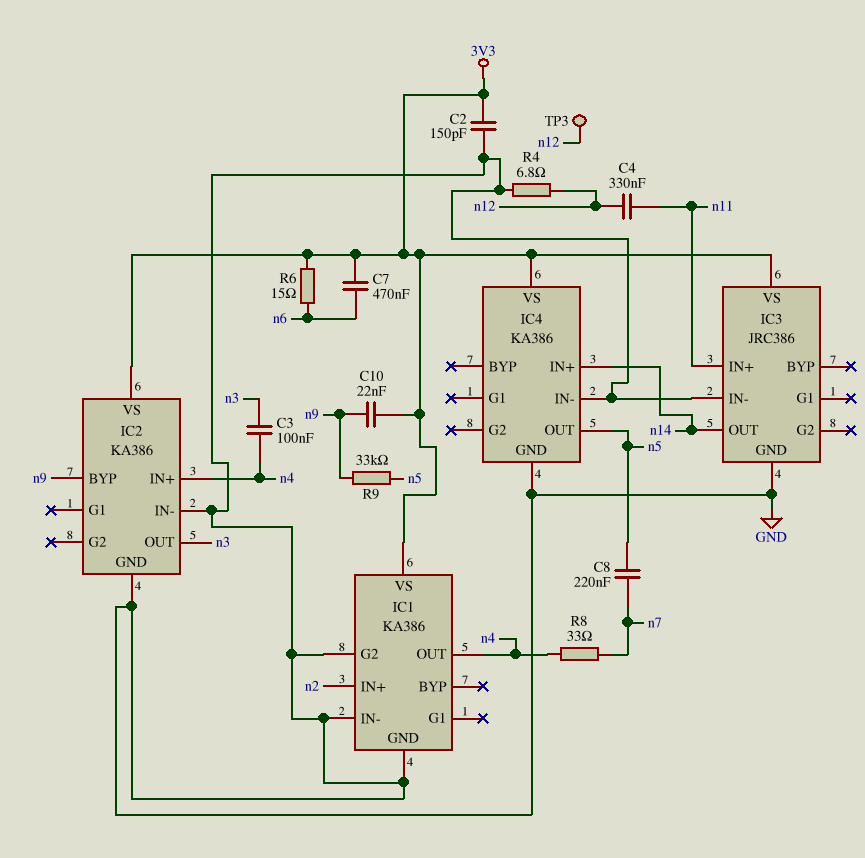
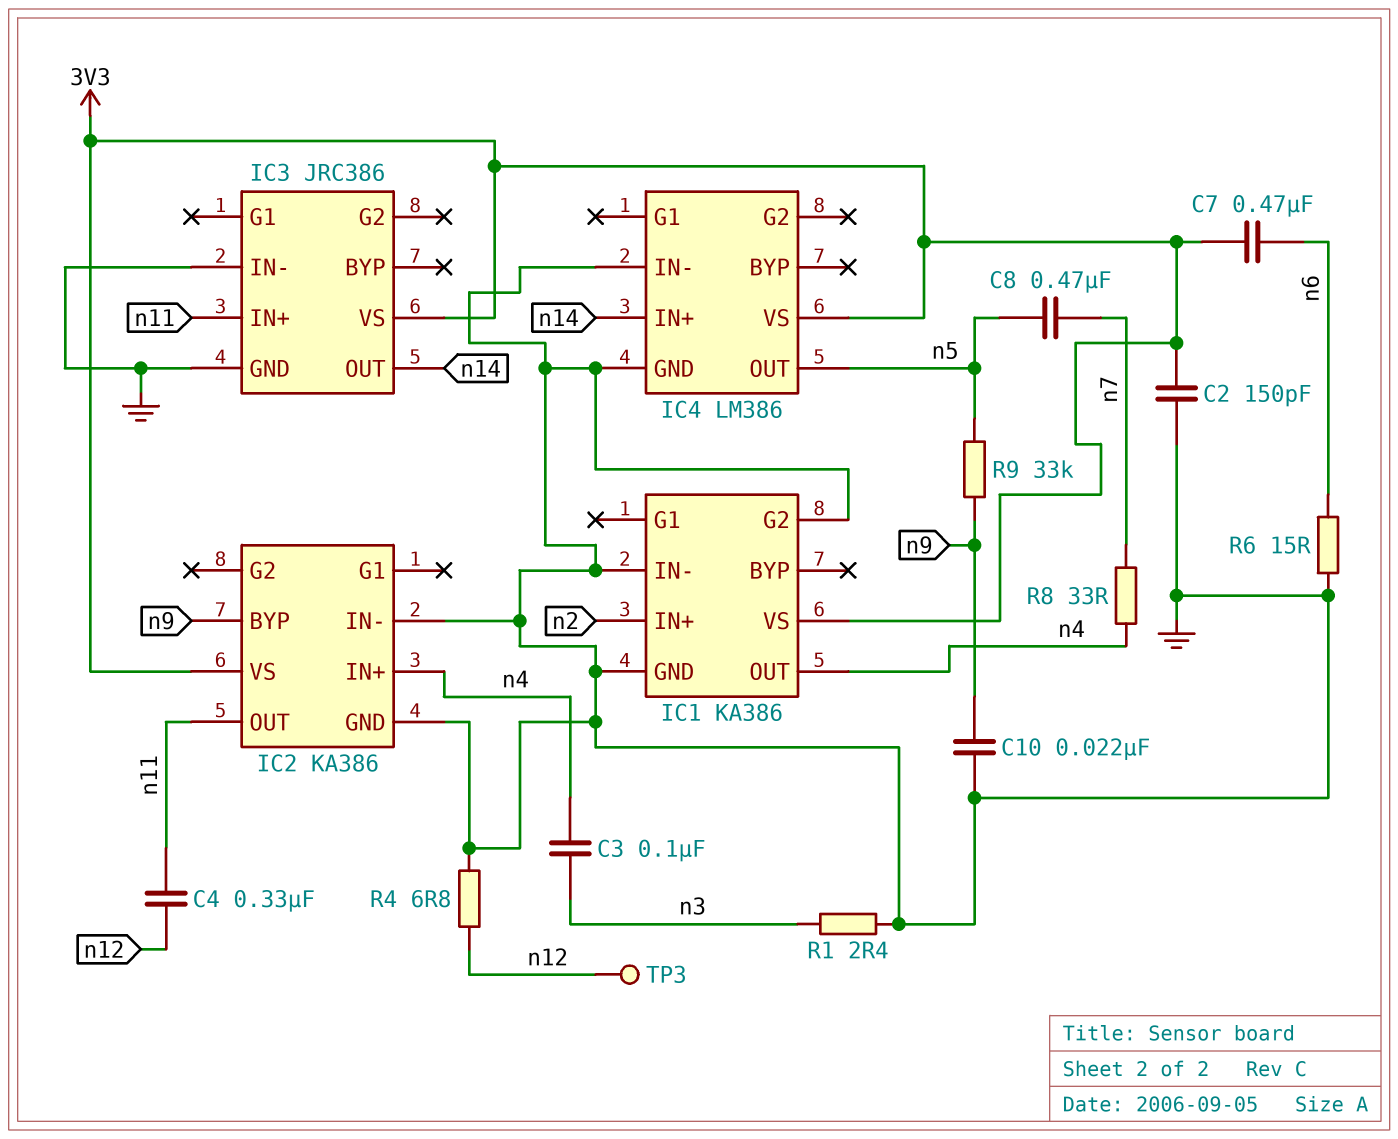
C8: 220nF (n5, n7) -> 470nF (n5, n7)
C10: 22nF (3V3, n9) -> 22nF (GND, n9)
IC2 pin OUT: n3 -> n11
IC4: KA386 -> LM386
R1: none -> 2.4 (GND, n3)
R6: 15 (3V3, n6) -> 15 (GND, n6)

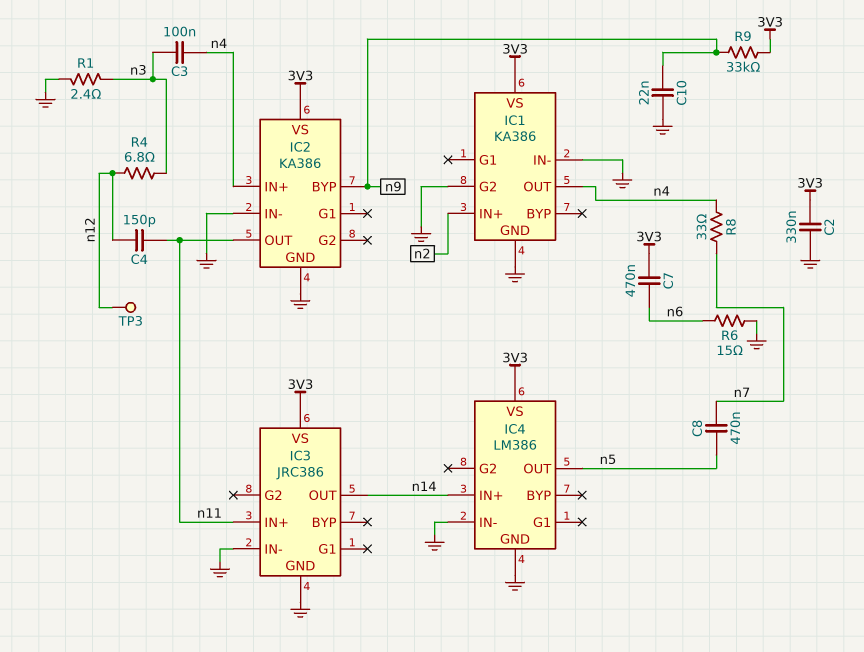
C2: 150pF (3V3, GND) -> 330nF (3V3, GND)
C4: 330nF (n11, n12) -> 150pF (n11, n12)
R4: 6.8 (GND, n12) -> 6.8 (n3, n12)
R9: 33k (n5, n9) -> 33k (3V3, n9)

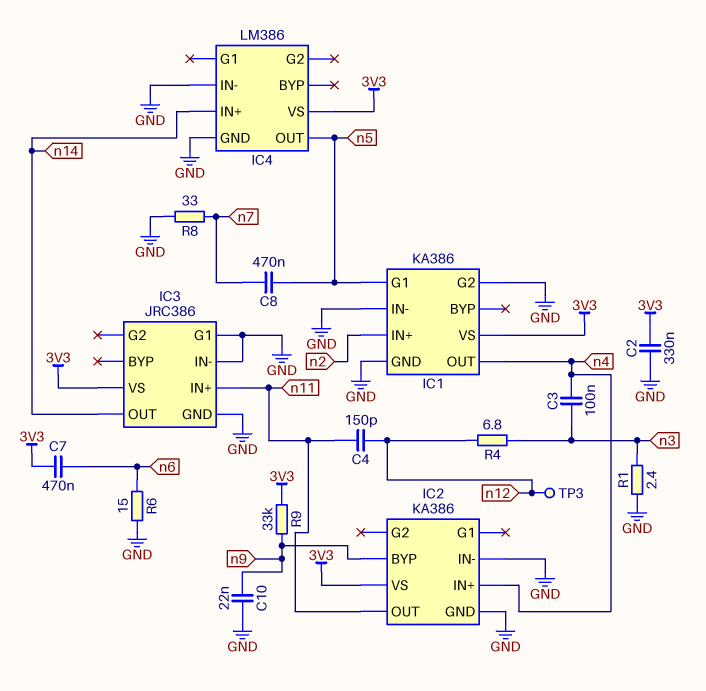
IC1 pin G1: none -> n5
IC3 pin G1: none -> GND
R8: 33 (n4, n7) -> 33 (GND, n7)

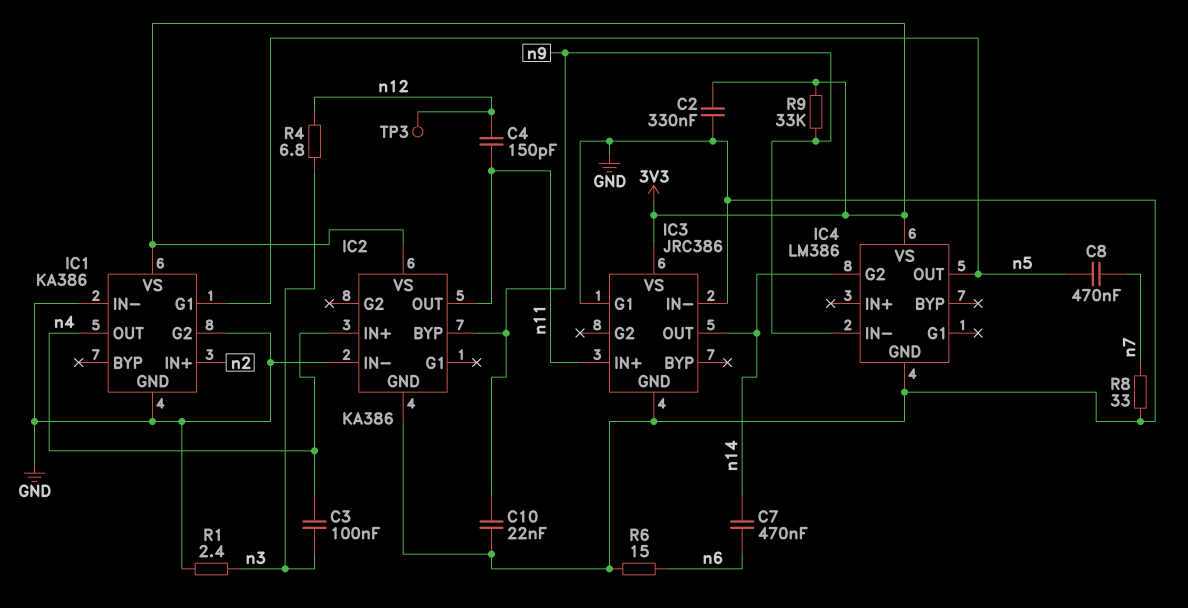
C7: 470nF (3V3, n6) -> 470nF (n6, n14)
IC4 pin G2: none -> n14
IC4 pin IN+: n14 -> none
IC4 pin IN-: GND -> n9

